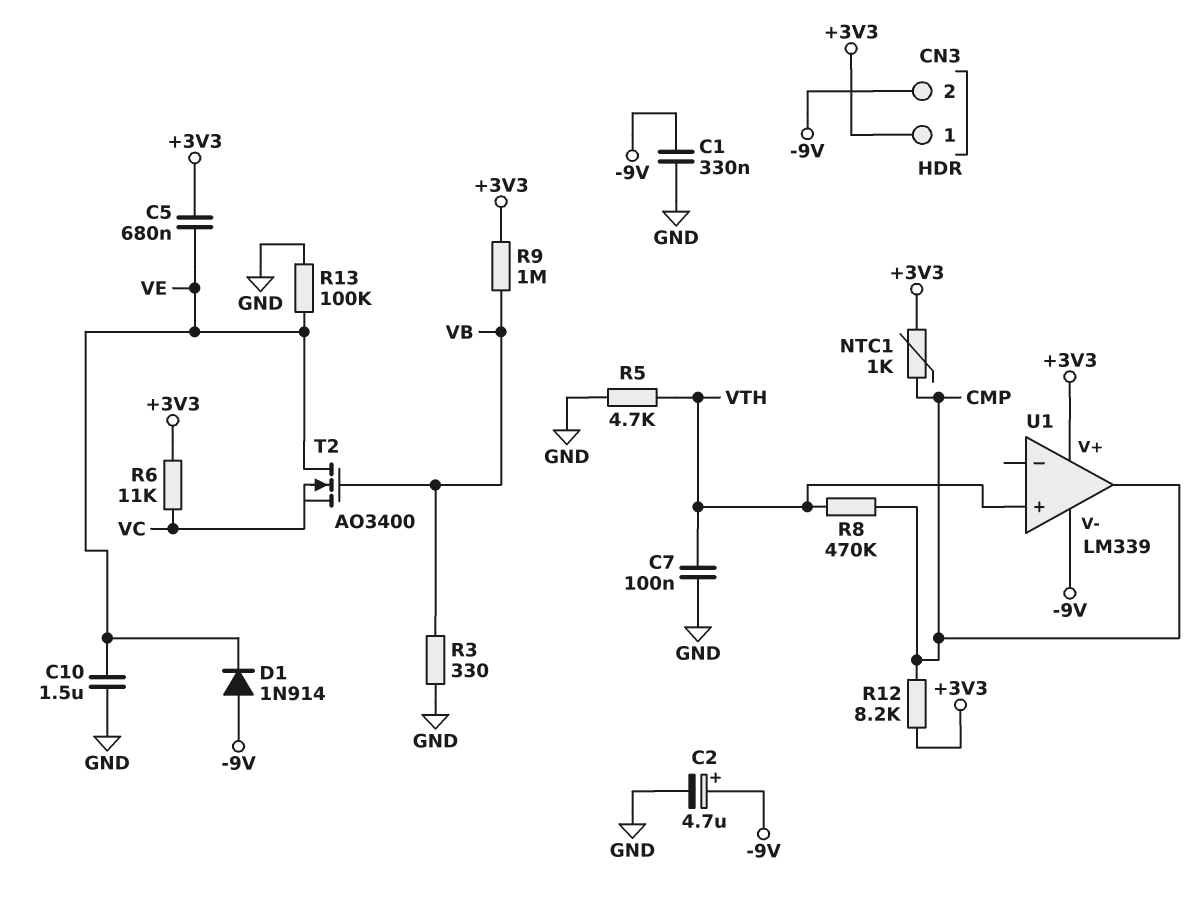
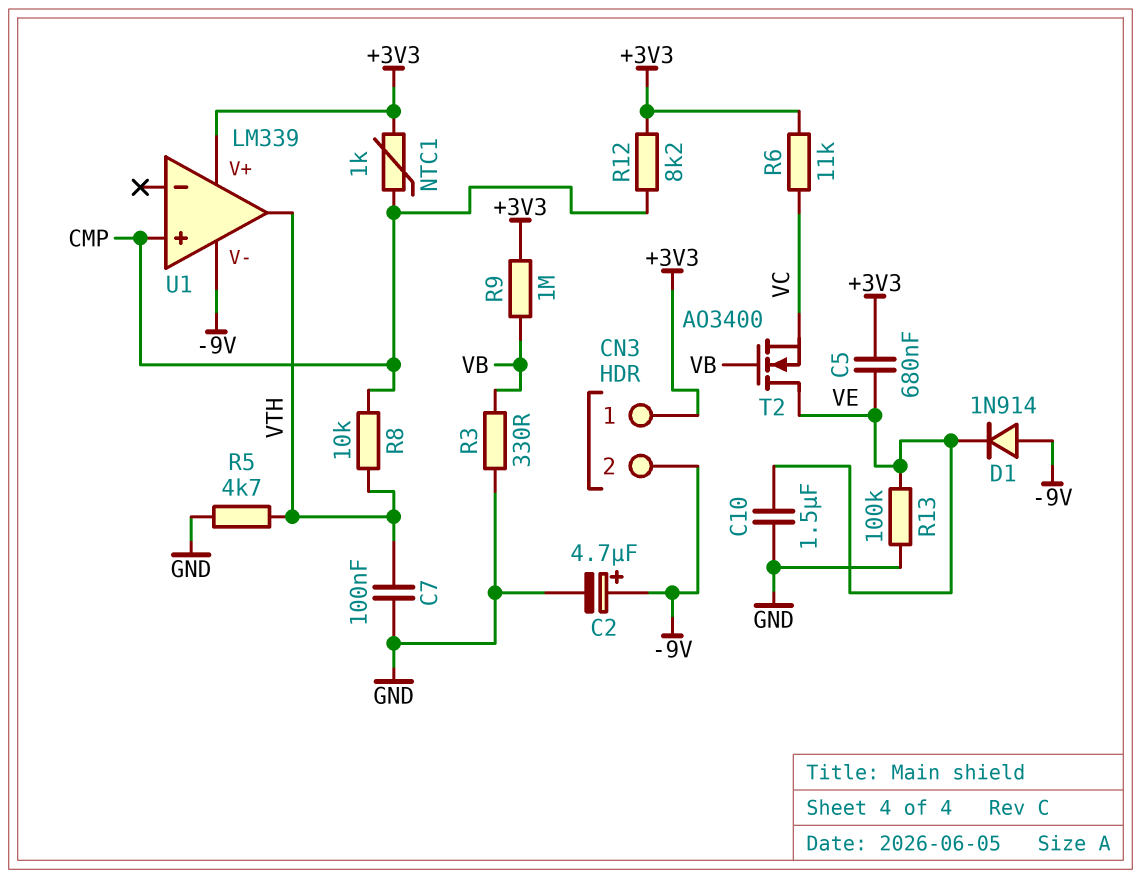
C1: 330nF (-9V, GND) -> none
R8: 470k (CMP, VTH) -> 10k (CMP, VTH)
U1 pin in+: VTH -> CMP
U1 pin out: CMP -> VTH

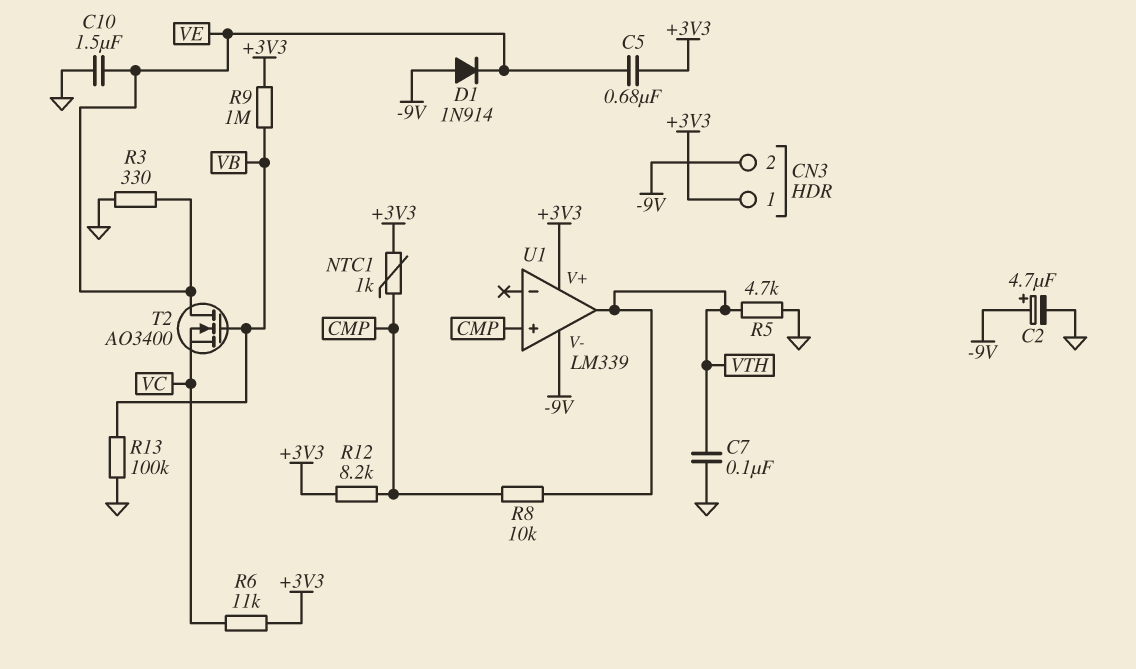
R3: 330 (GND, VB) -> 330 (GND, VE)
R13: 100k (GND, VE) -> 100k (GND, VB)

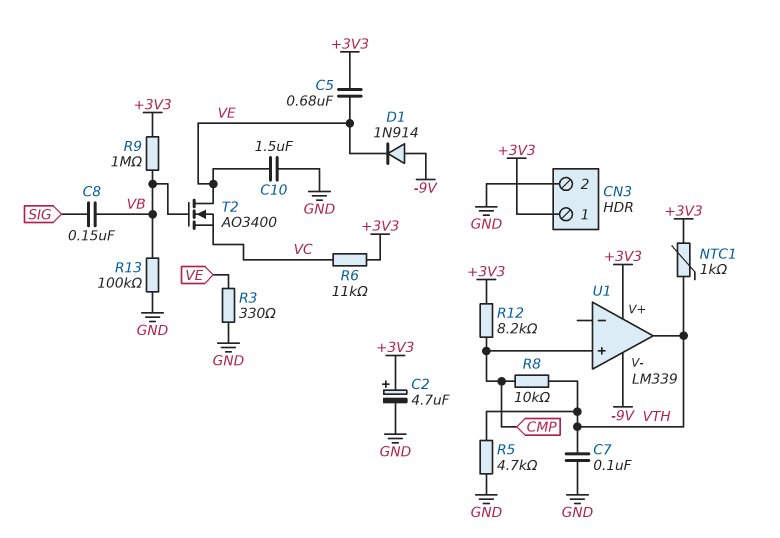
C2: 4.7uF (plus -9V, minus GND) -> 4.7uF (plus +3V3, minus GND)
C8: none -> 150nF (SIG, VB)
CN3 pin 2: -9V -> GND
NTC1: 1k (+3V3, CMP) -> 1k (+3V3, VTH)

